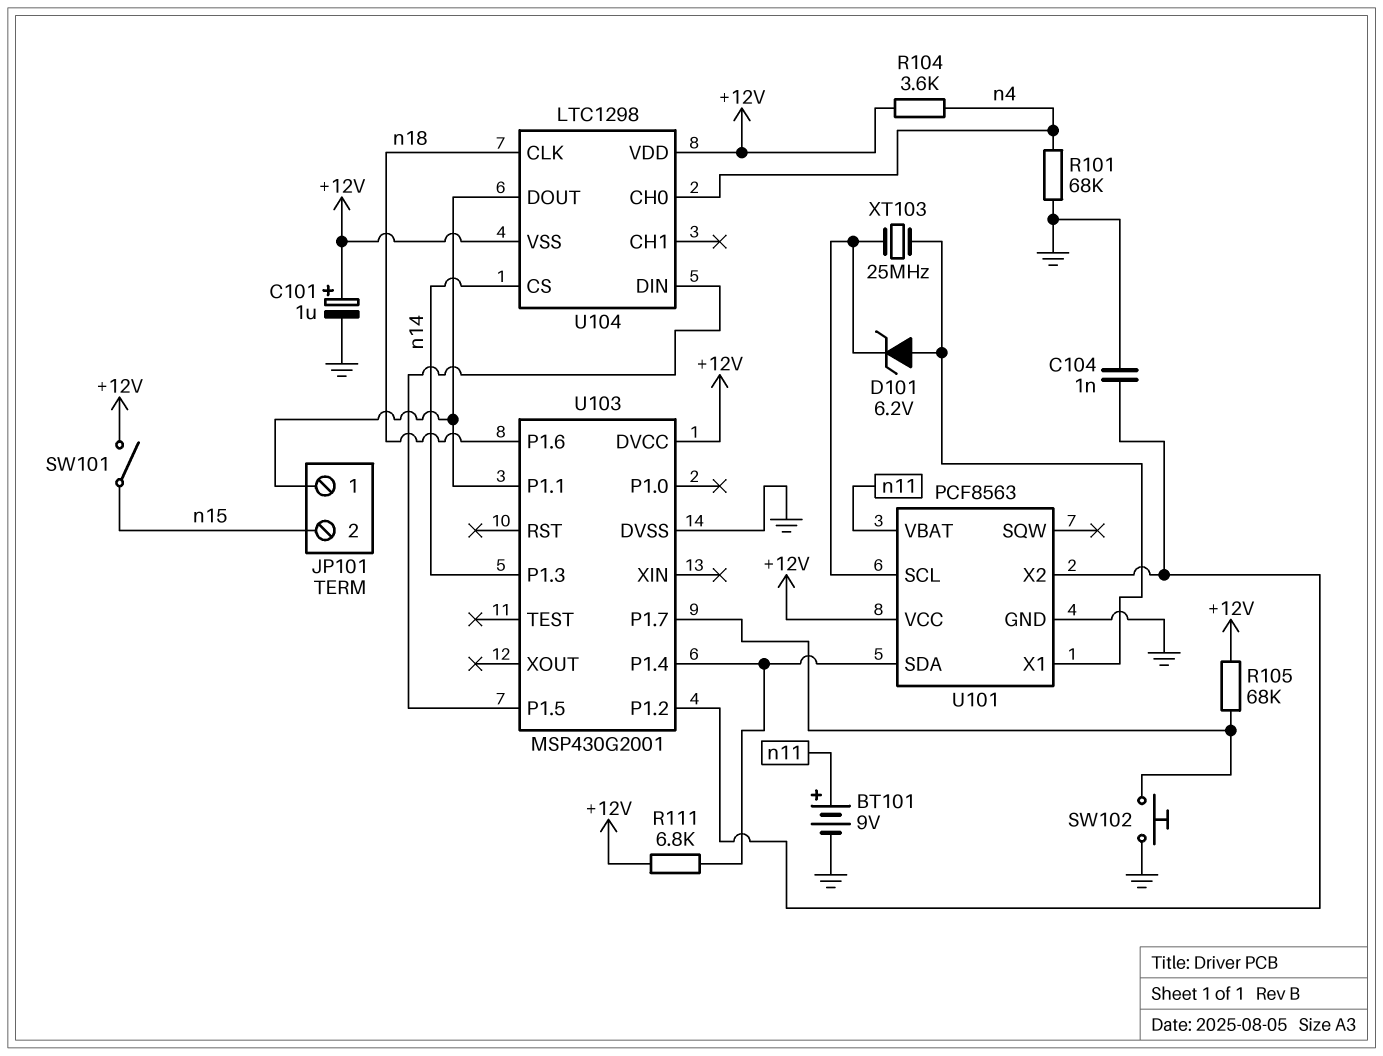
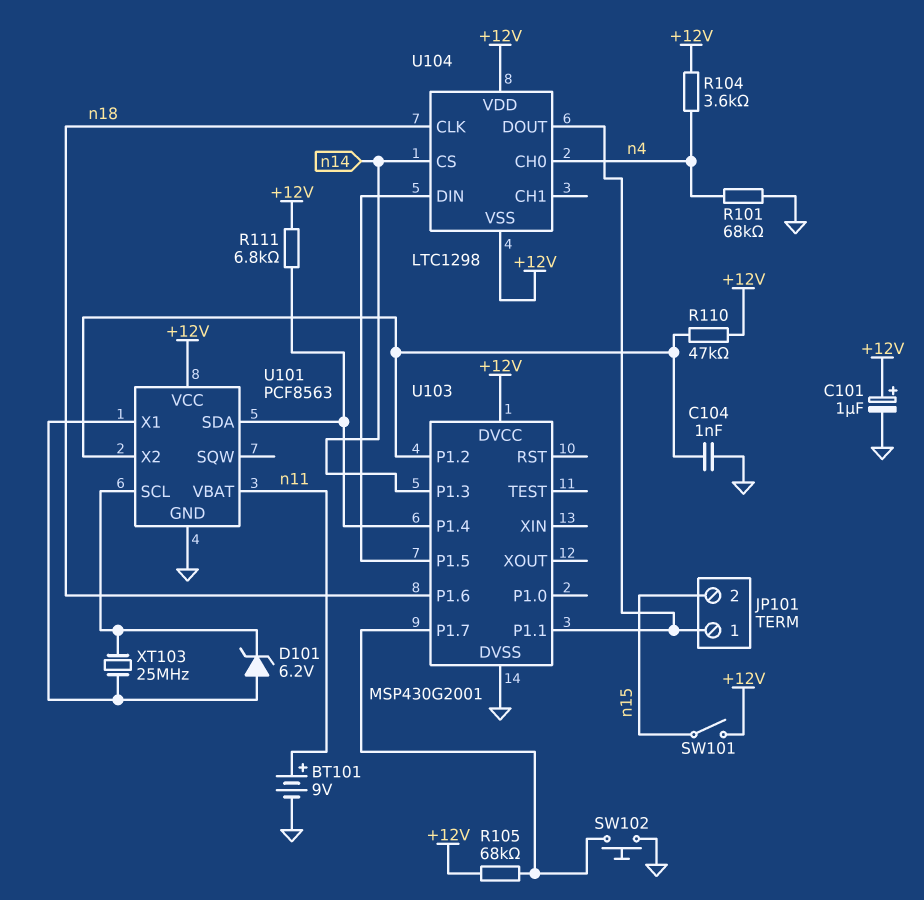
R110: none -> 47k (+12V, U101/X2)

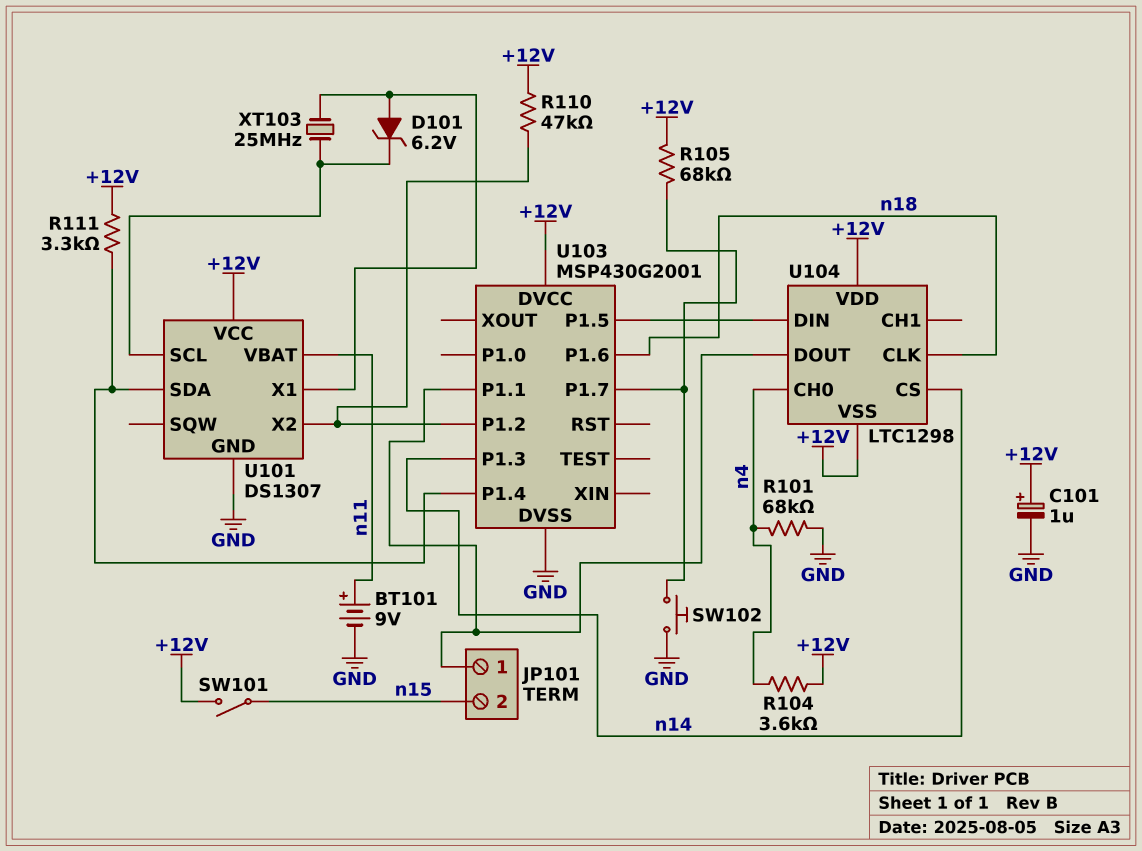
C104: 1nF (GND, U101/X2) -> none
R111: 6.8k (+12V, U101/SDA) -> 3.3k (+12V, U101/SDA)
U101: PCF8563 -> DS1307

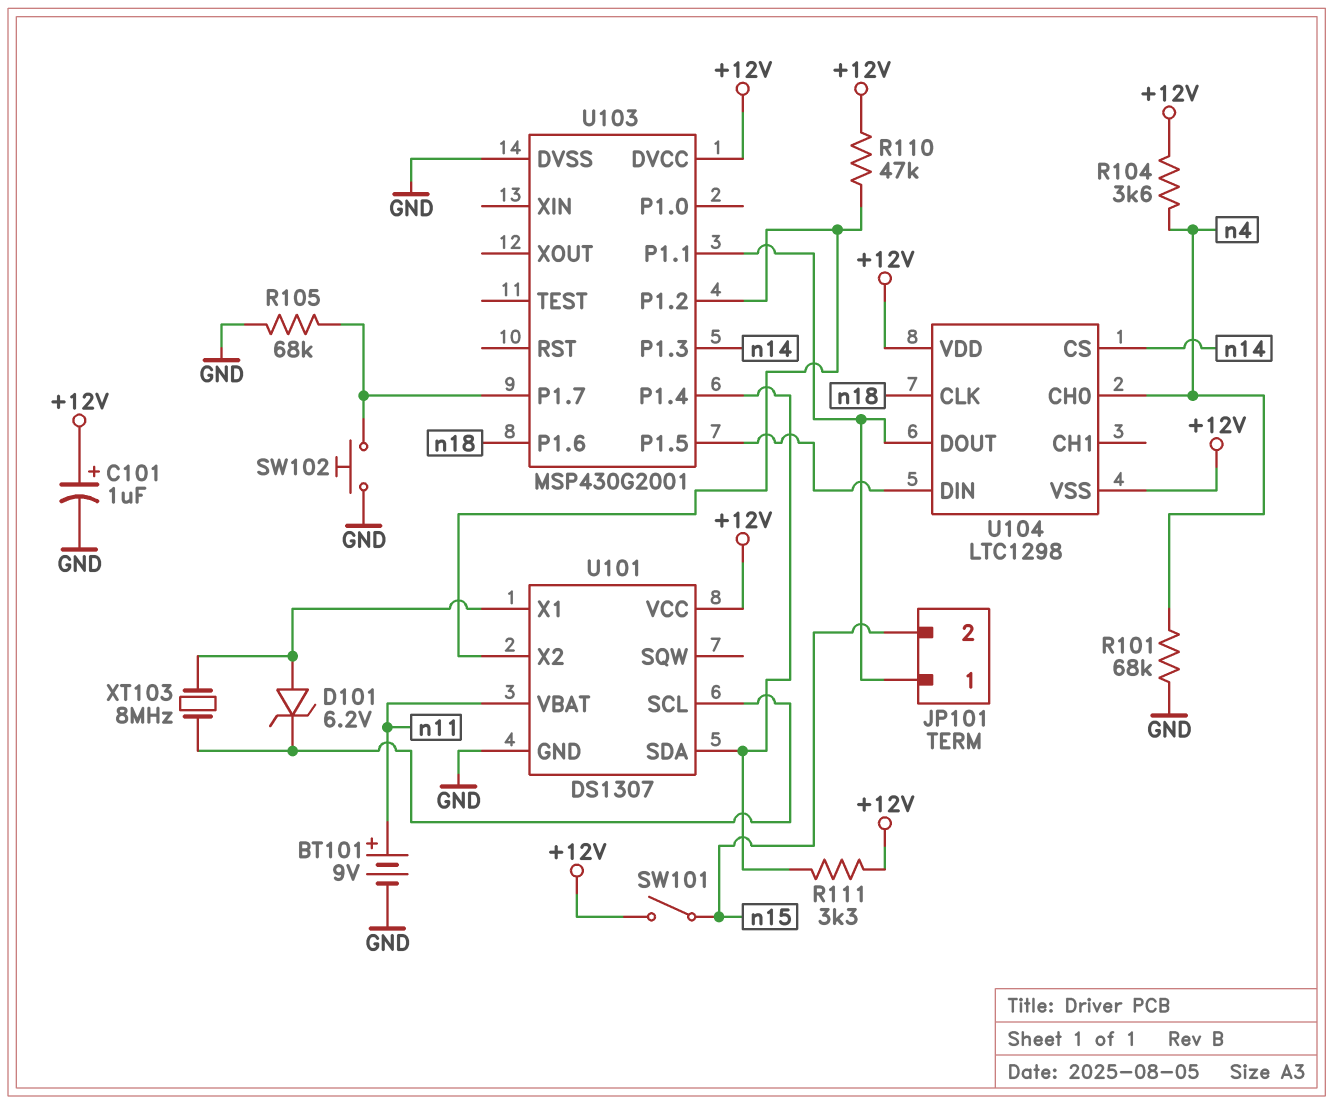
R105: 68k (+12V, U103/P1.7) -> 68k (GND, U103/P1.7)
XT103: 25MHz (U101/SCL, U101/X1) -> 8MHz (U101/SCL, U101/X1)

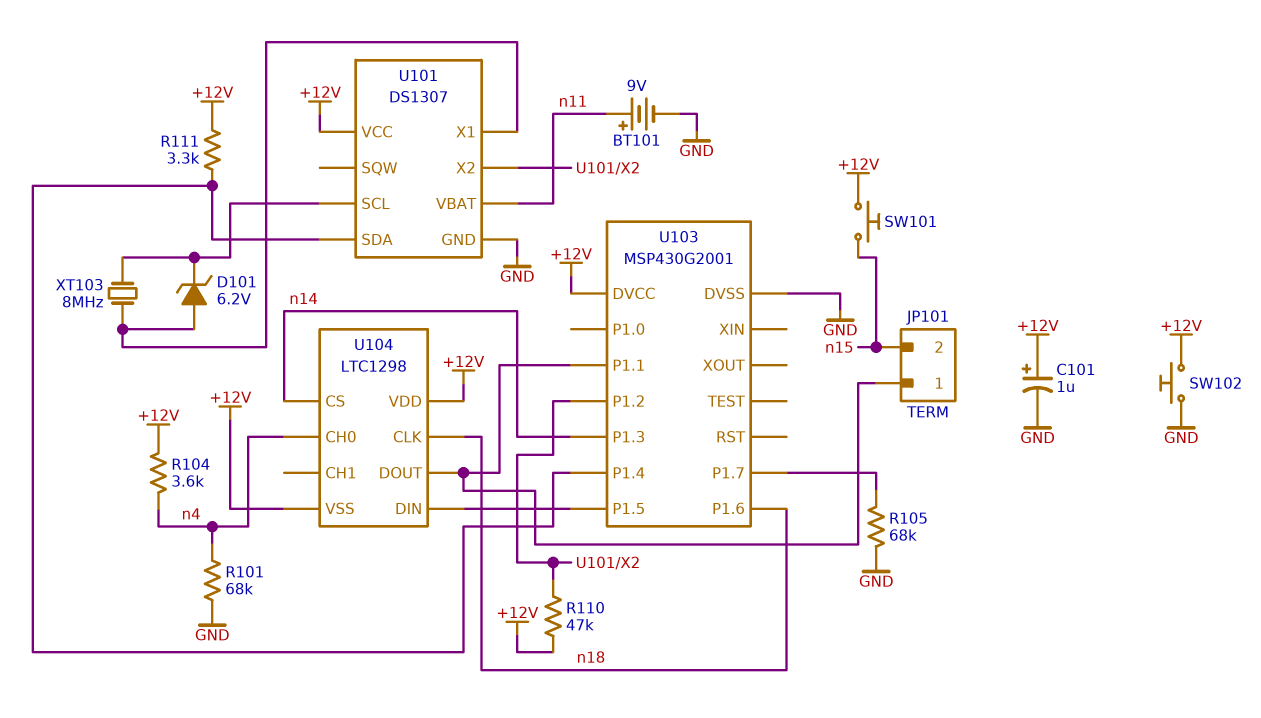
SW101: switch (+12V, n15) -> button (+12V, n15)
SW102: button (GND, U103/P1.7) -> button (+12V, GND)

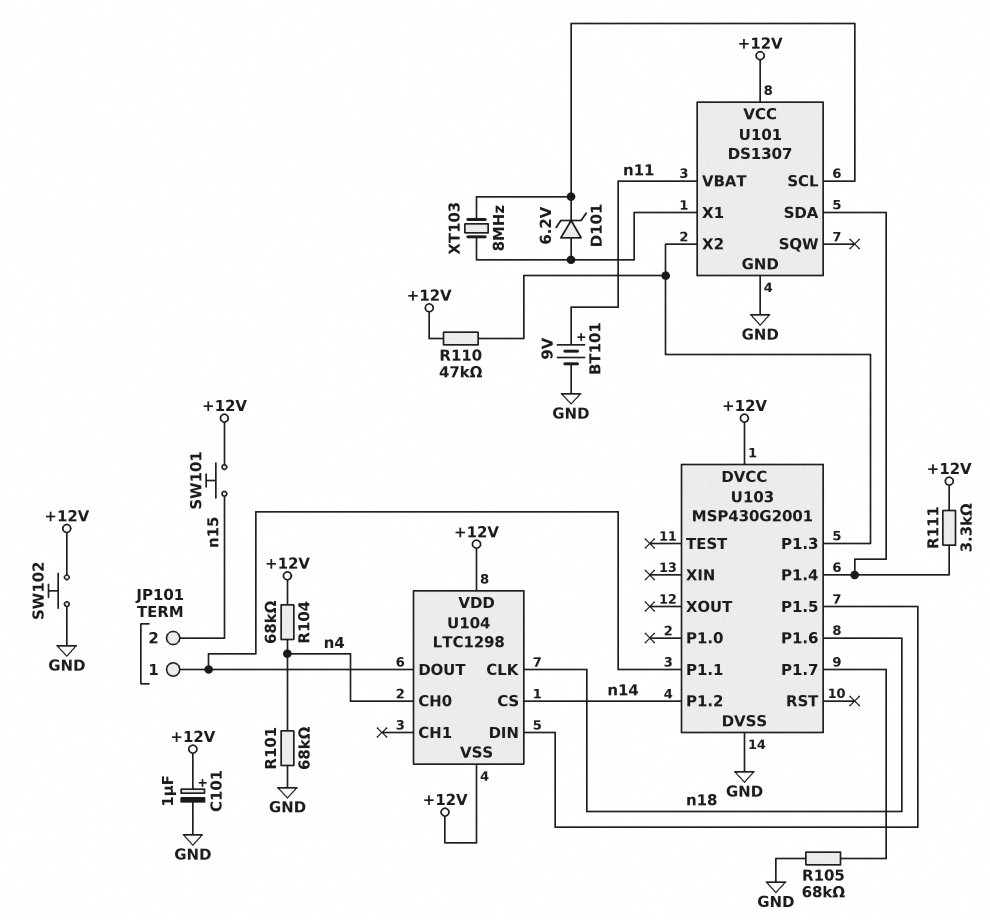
R104: 3.6k (+12V, n4) -> 68k (+12V, n4)
U103 pin P1.2: U101/X2 -> n14
U103 pin P1.3: n14 -> U101/X2

